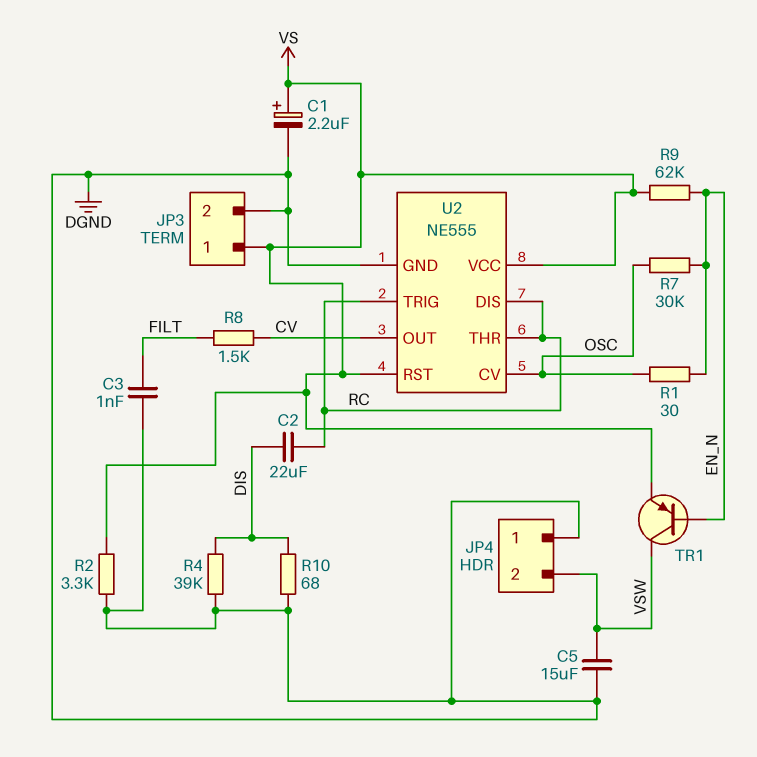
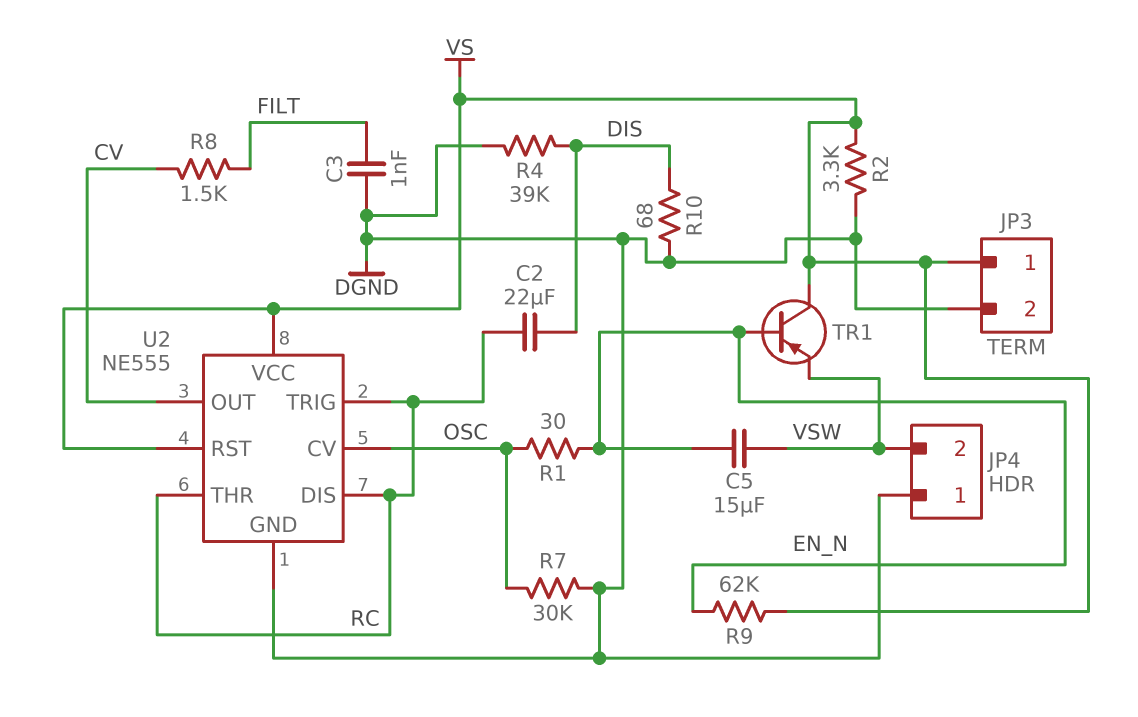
C1: 2.2uF (plus VS, minus DGND) -> none
C5: 15uF (DGND, VSW) -> 15uF (EN_N, VSW)
R7: 30k (EN_N, OSC) -> 30k (DGND, OSC)
TR1: PNP (B EN_N, C VSW, E VS) -> PNP (B EN_N, C VS, E VSW)

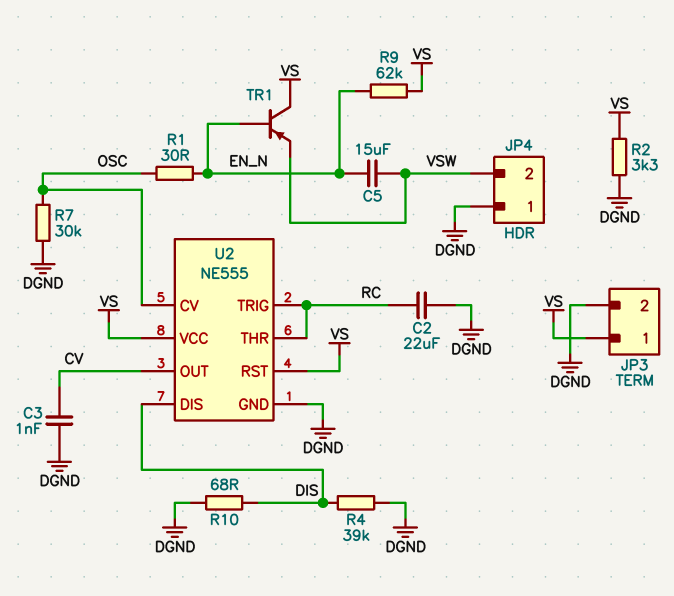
C2: 22uF (DIS, RC) -> 22uF (DGND, RC)
C3: 1nF (DGND, FILT) -> 1nF (CV, DGND)
R8: 1.5k (CV, FILT) -> none
U2 pin DIS: RC -> DIS

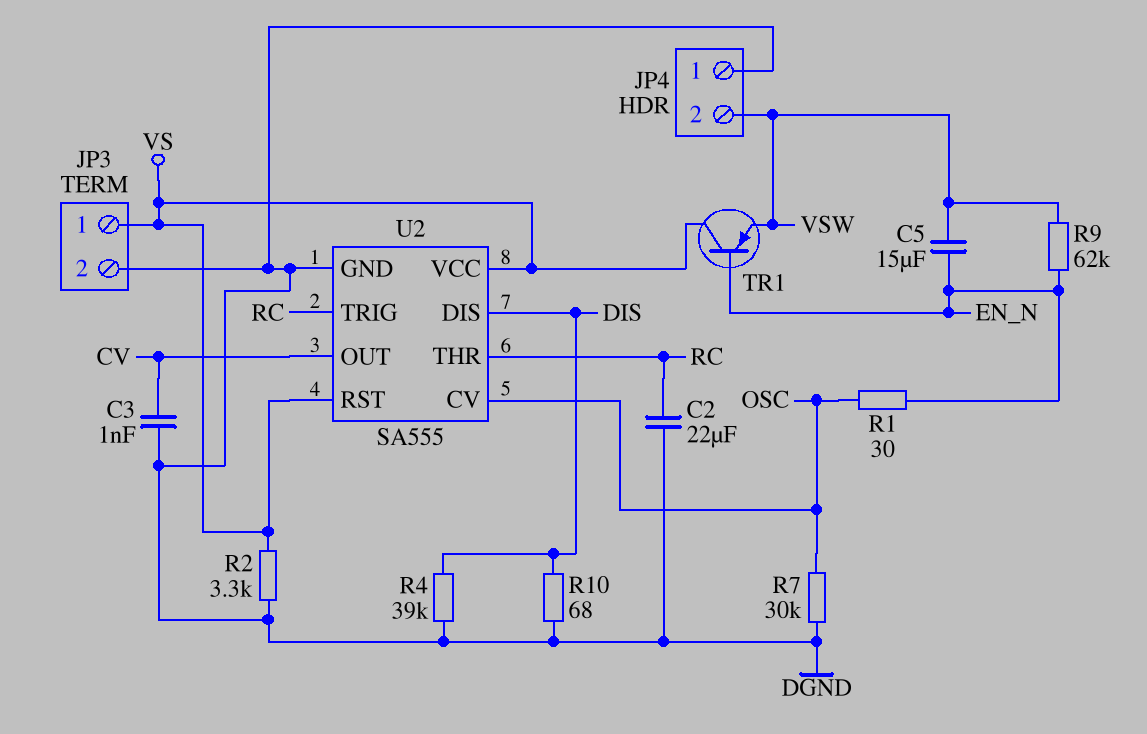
R9: 62k (EN_N, VS) -> 62k (EN_N, VSW)
U2: NE555 -> SA555

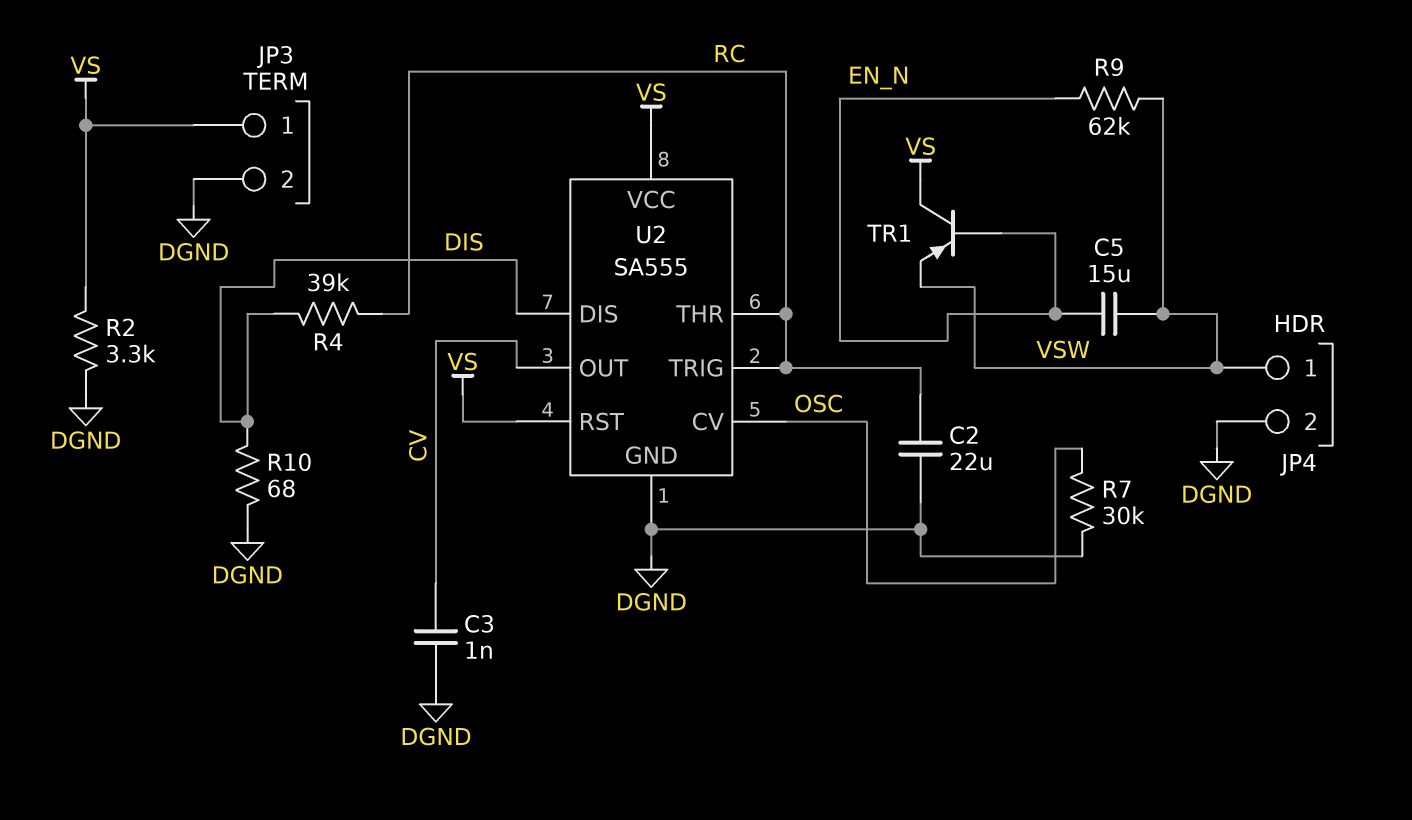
JP4 pin 1: DGND -> VSW
JP4 pin 2: VSW -> DGND
R1: 30 (EN_N, OSC) -> none
R4: 39k (DGND, DIS) -> 39k (DIS, RC)

